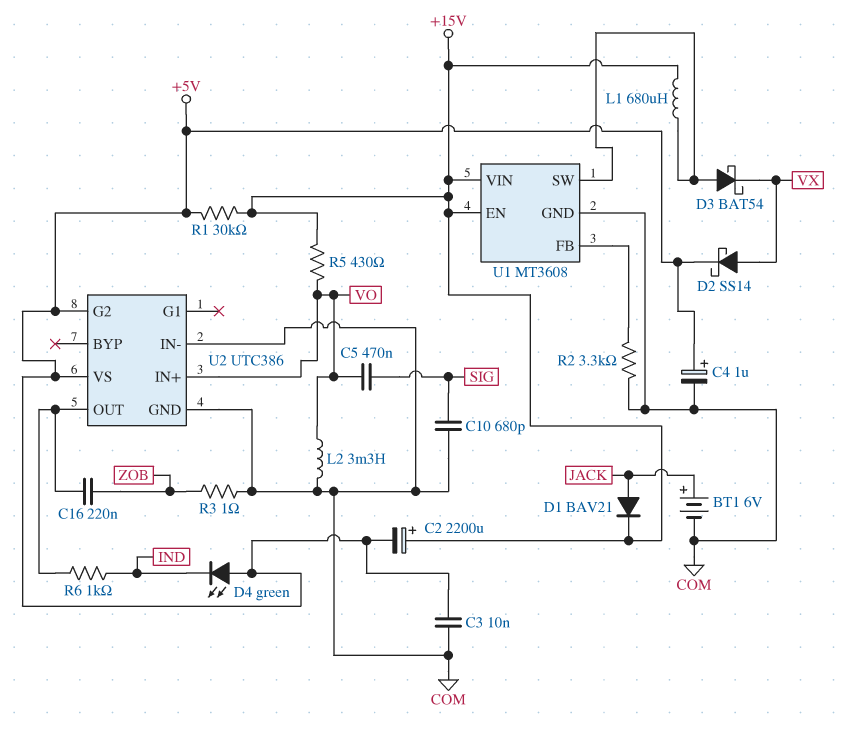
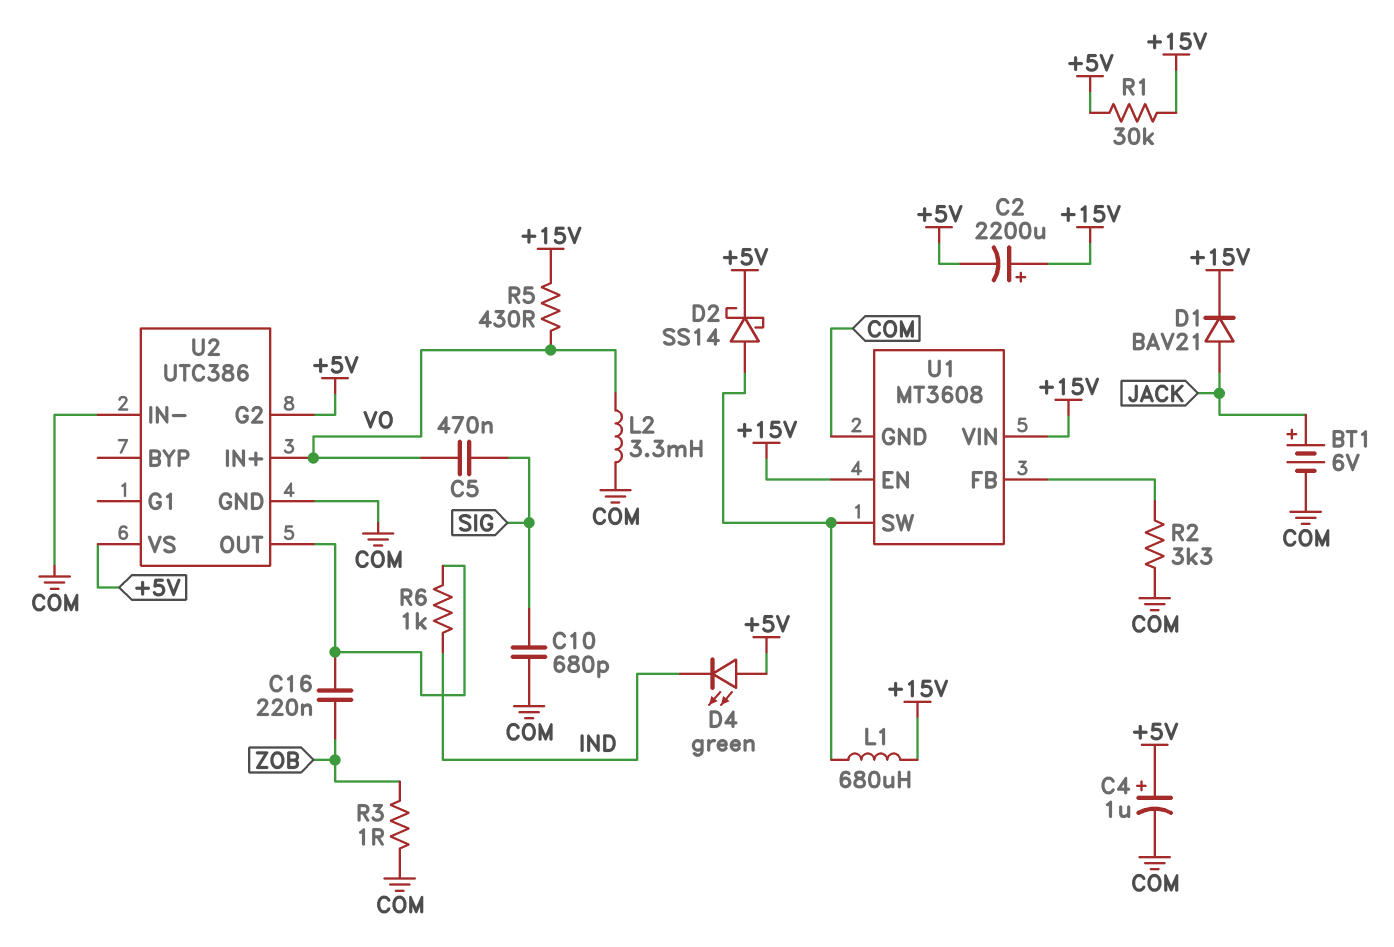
C3: 10nF (+5V, COM) -> none
D2: schottky SS14 (A VX, K +5V) -> schottky SS14 (A U1/SW, K +5V)
D3: schottky BAT54 (A U1/SW, K VX) -> none

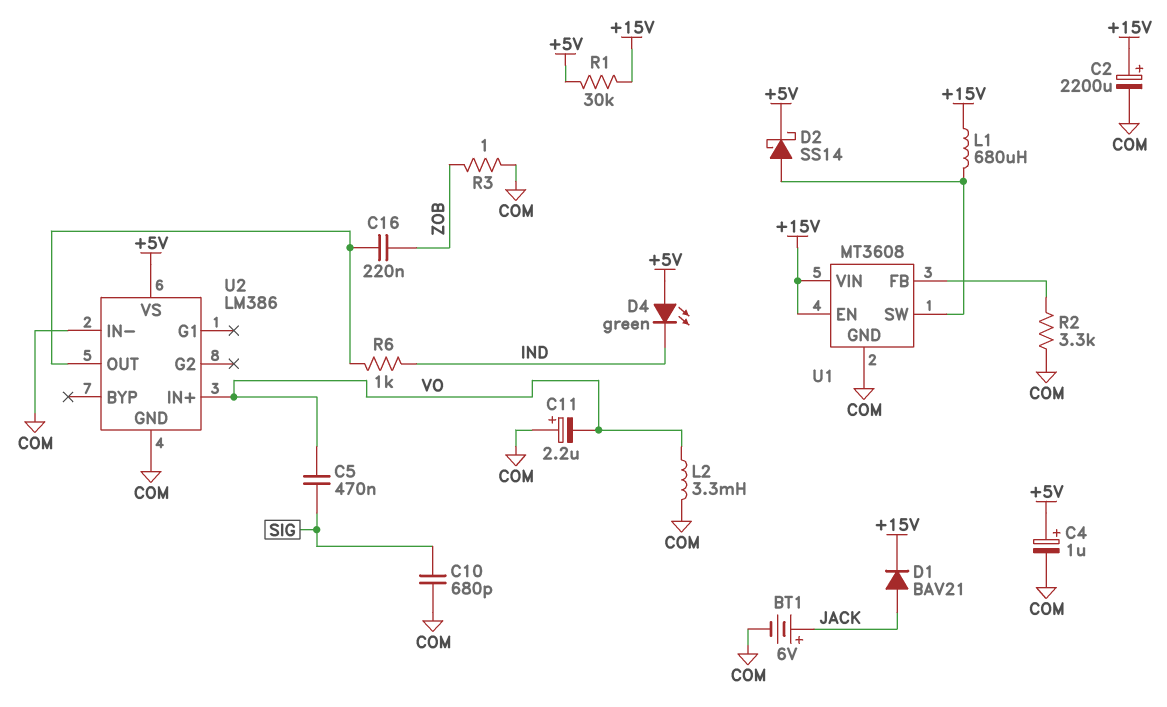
C2: 2200uF (plus +15V, minus +5V) -> 2200uF (plus +15V, minus COM)
C11: none -> 2.2uF (plus COM, minus VO)
R5: 430 (+15V, VO) -> none
U2: UTC386 -> LM386
U2 pin G2: +5V -> none

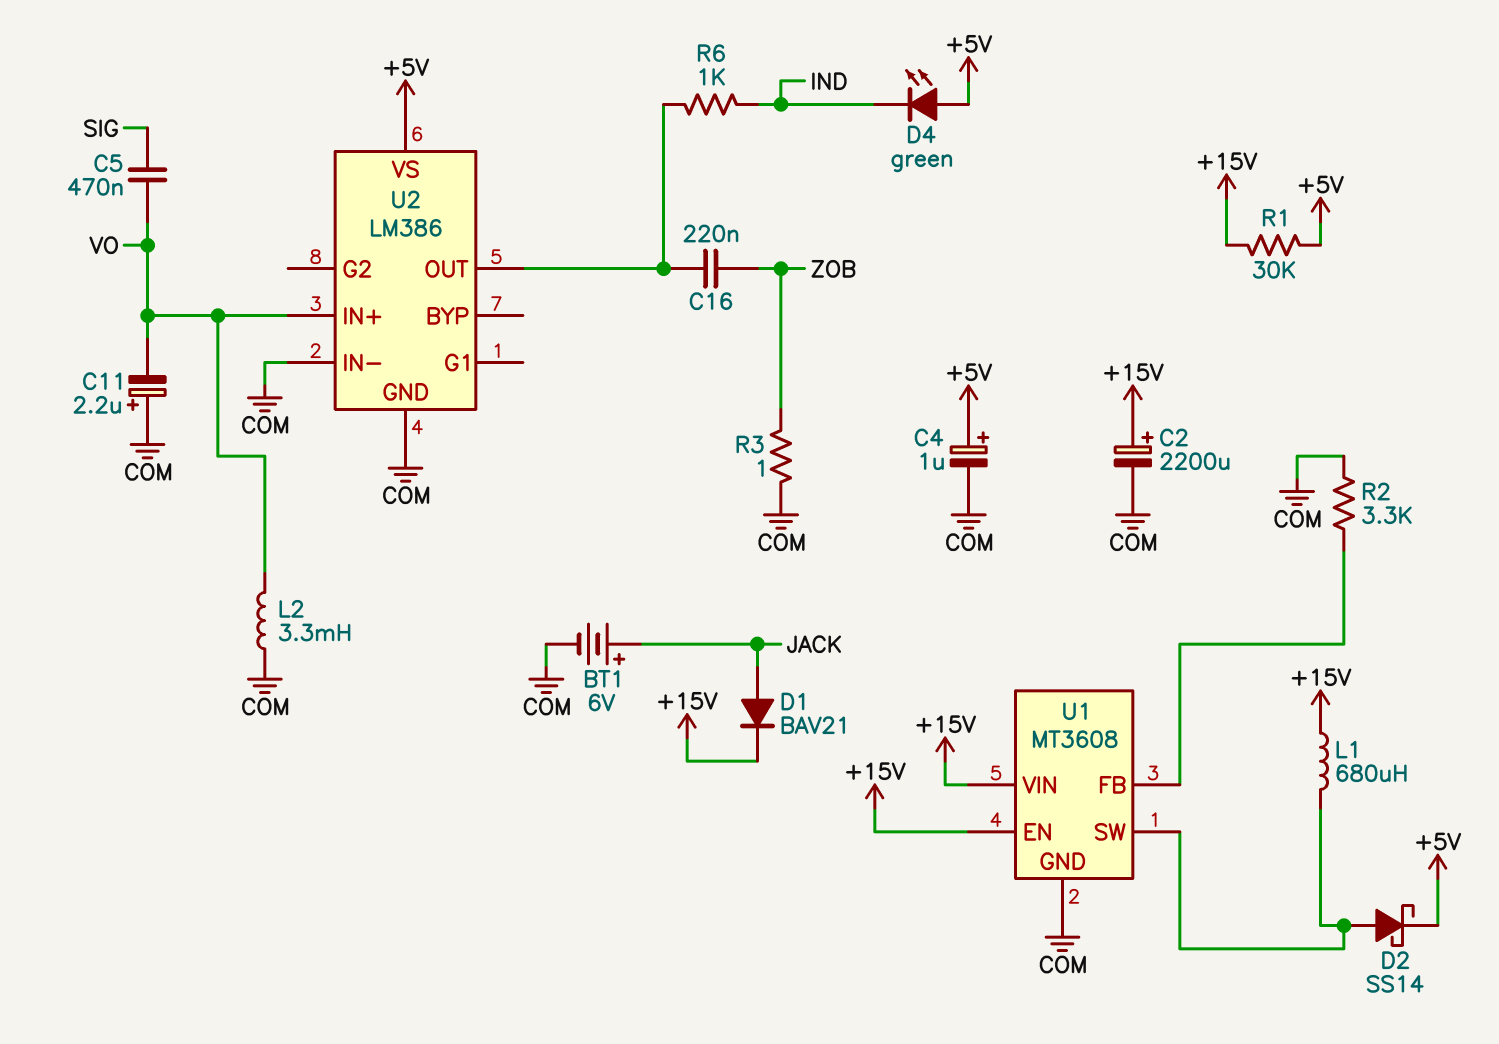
C10: 680pF (COM, SIG) -> none

